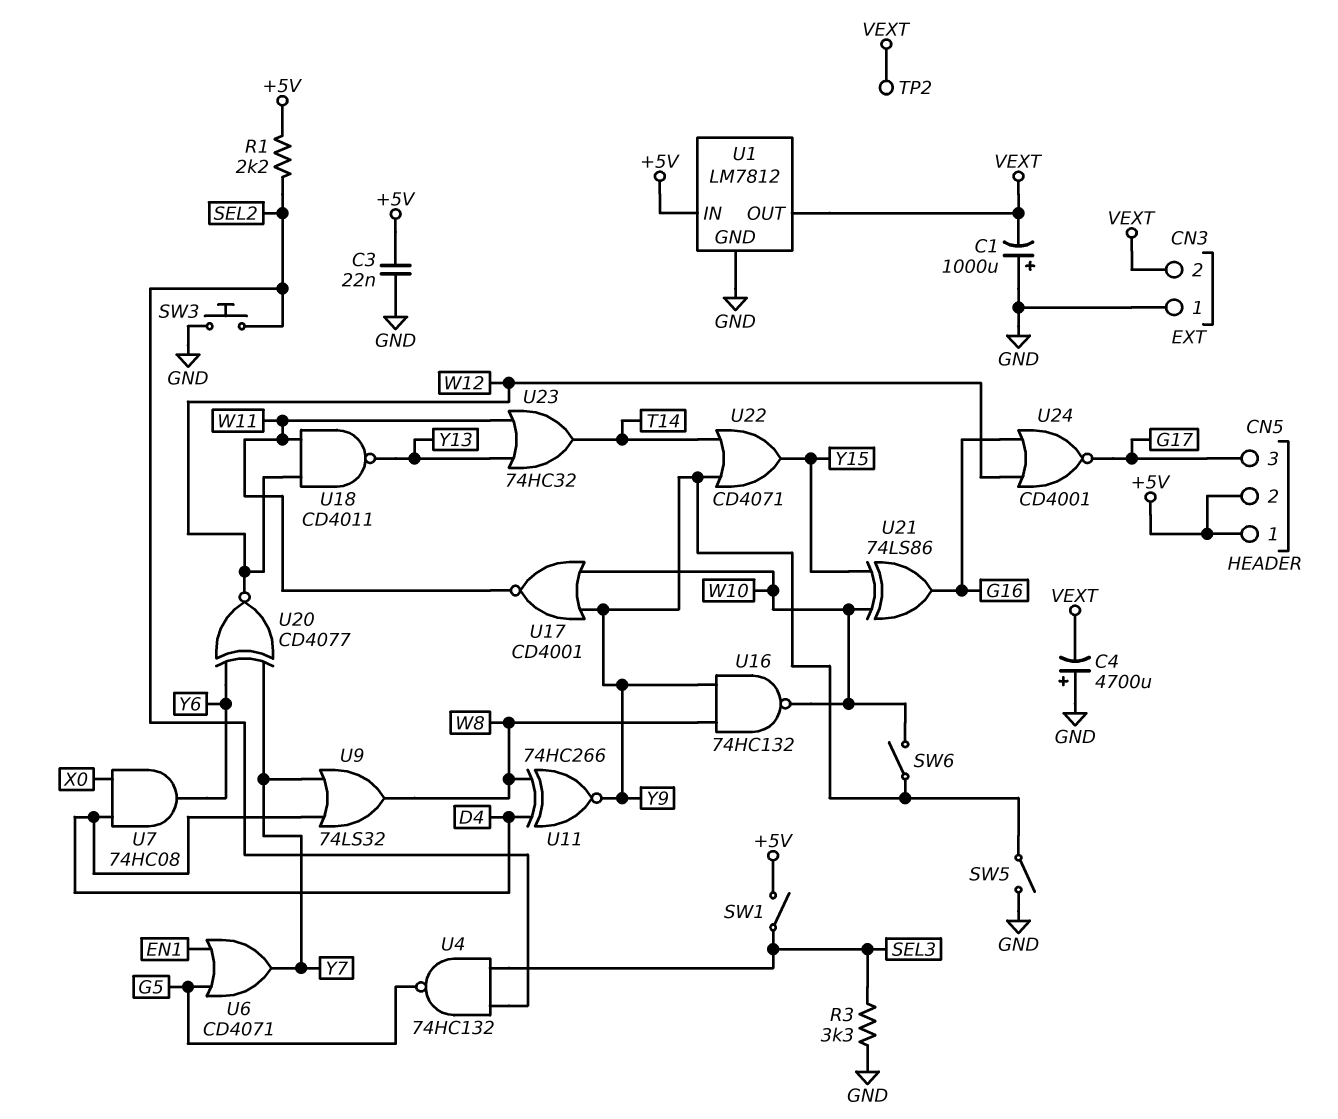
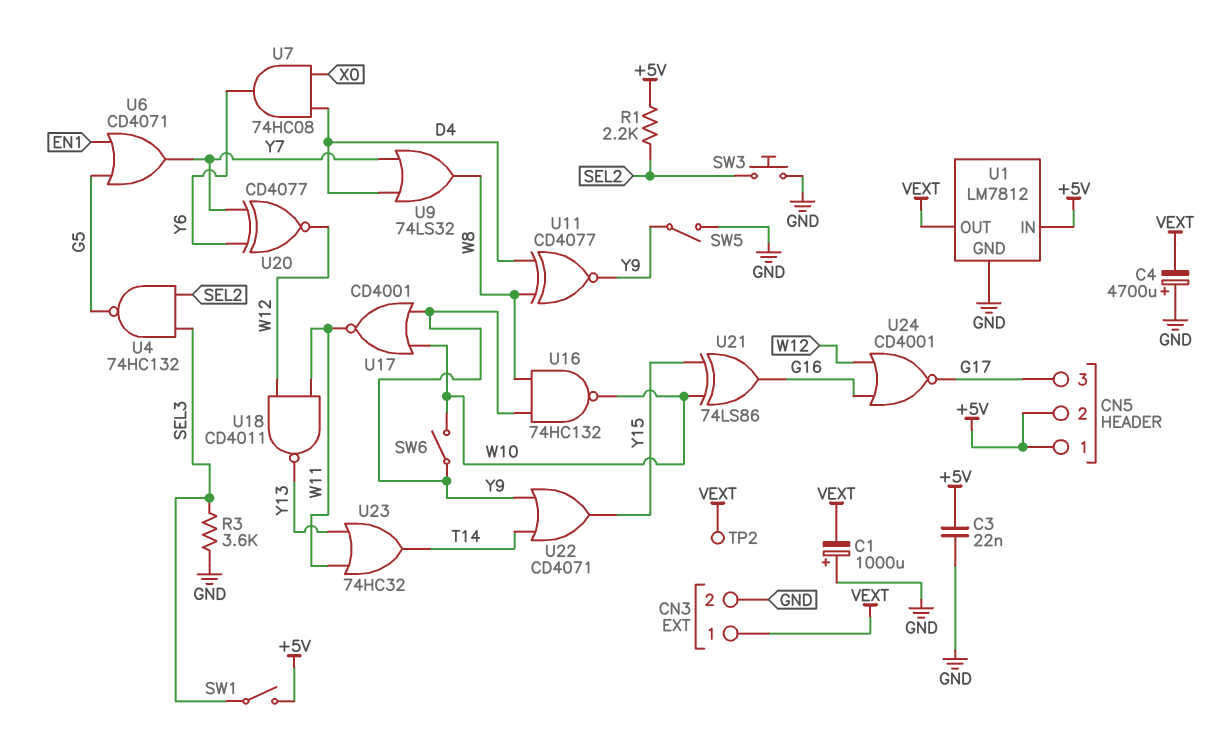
CN3 pin 1: GND -> VEXT
CN3 pin 2: VEXT -> GND
R3: 3.3k (GND, SEL3) -> 3.6k (GND, SEL3)
U11: XNOR 74HC266 (in D4, in W8, out Y9) -> XNOR CD4077 (in D4, in W8, out Y9)

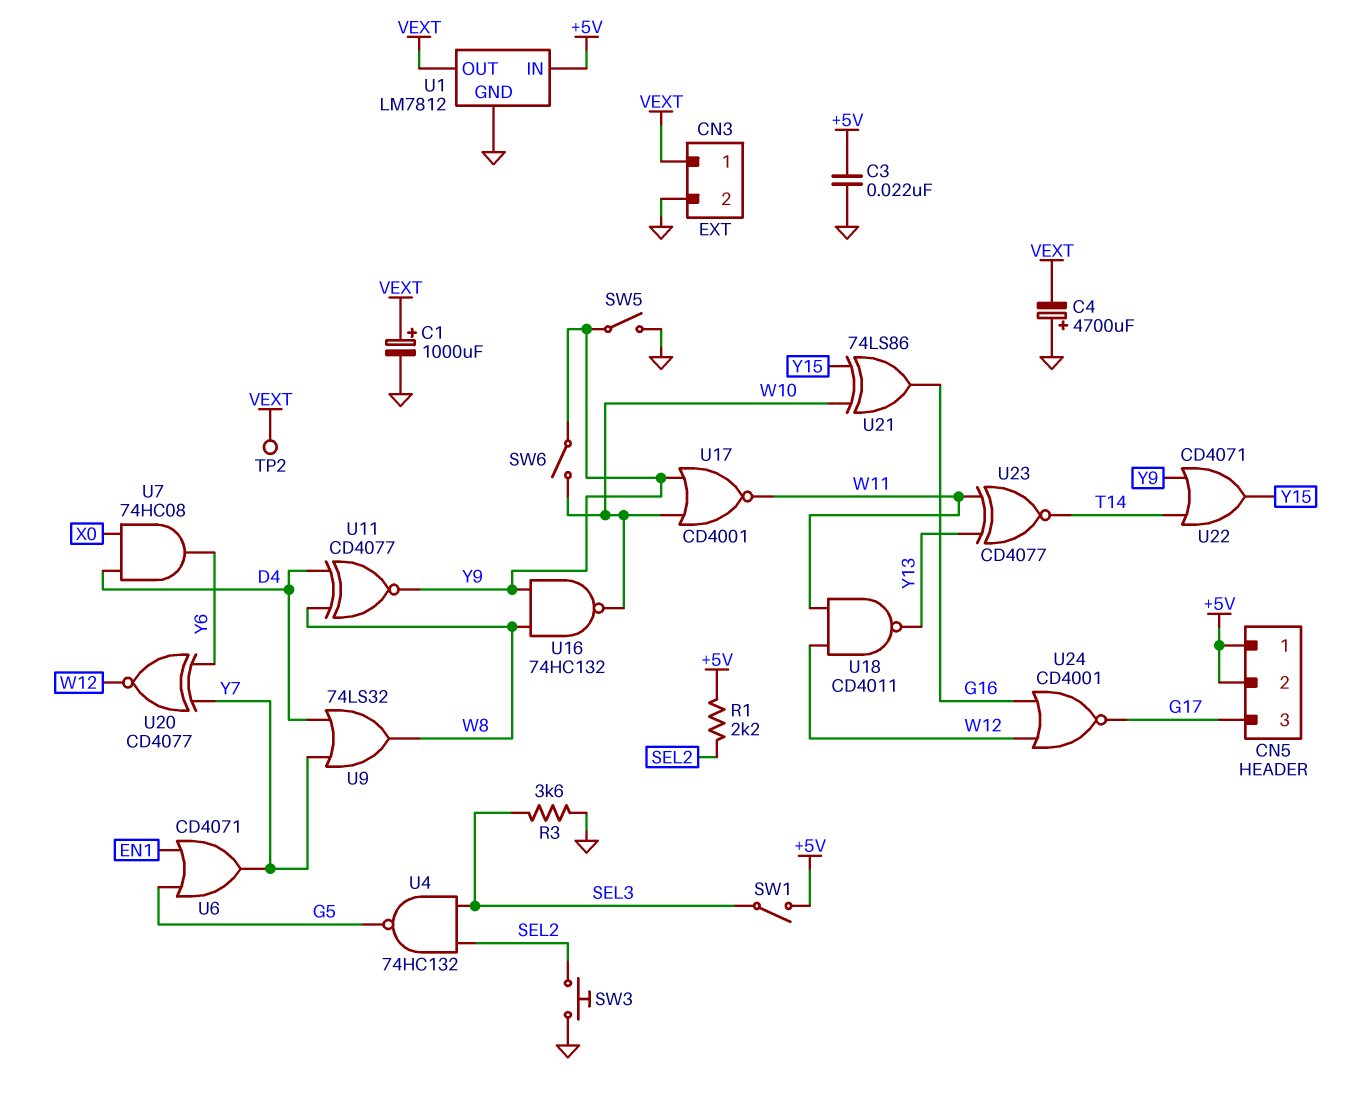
C1: 1000uF (plus GND, minus VEXT) -> 1000uF (plus VEXT, minus GND)
U23: OR 74HC32 (in W11, in Y13, out T14) -> XNOR CD4077 (in W11, in Y13, out T14)

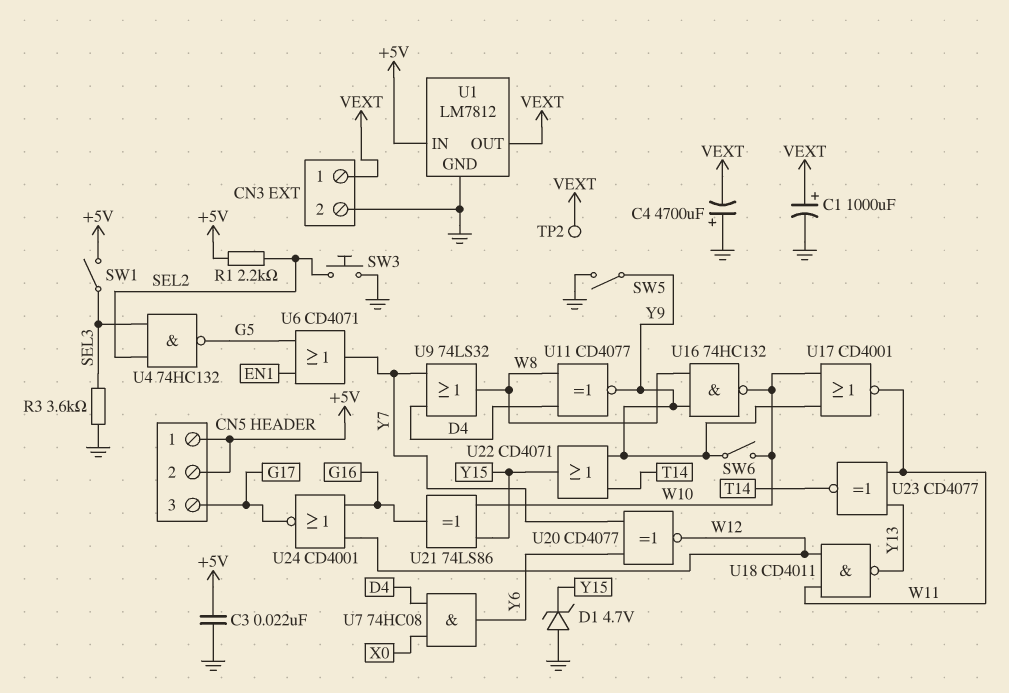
D1: none -> zener 4.7V (A GND, K Y15)

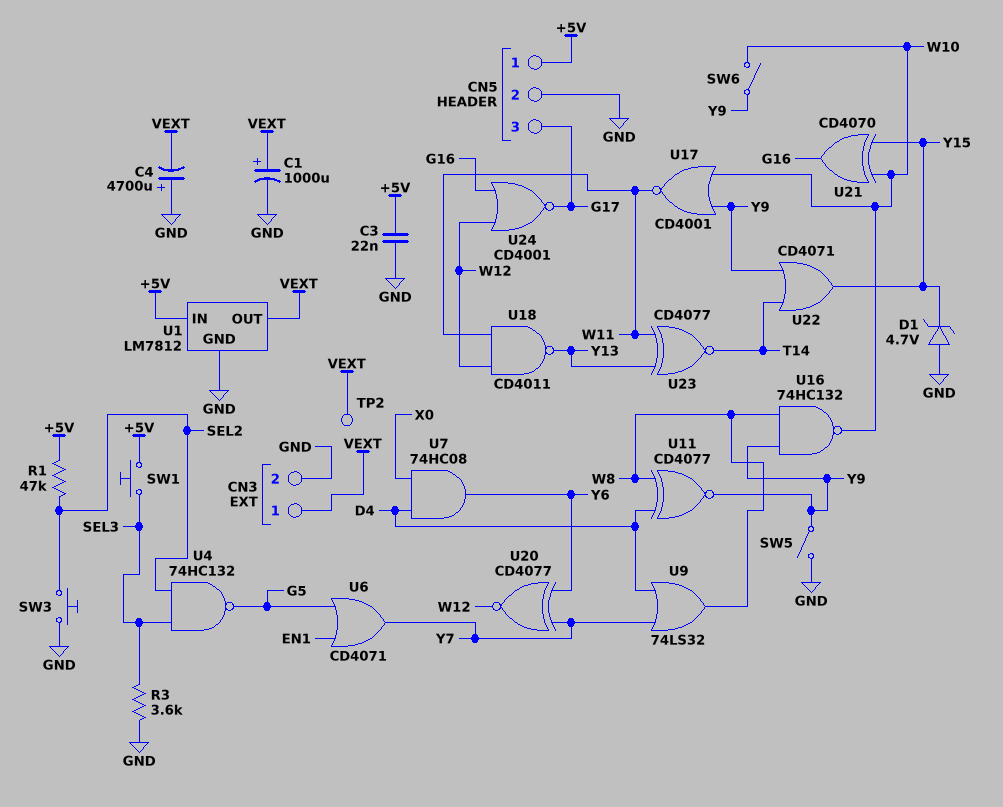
CN5 pin 2: +5V -> GND
R1: 2.2k (+5V, SEL2) -> 47k (+5V, SEL2)
SW1: switch (+5V, SEL3) -> button (+5V, SEL3)
U21: XOR 74LS86 (in W10, in Y15, out G16) -> XOR CD4070 (in W10, in Y15, out G16)

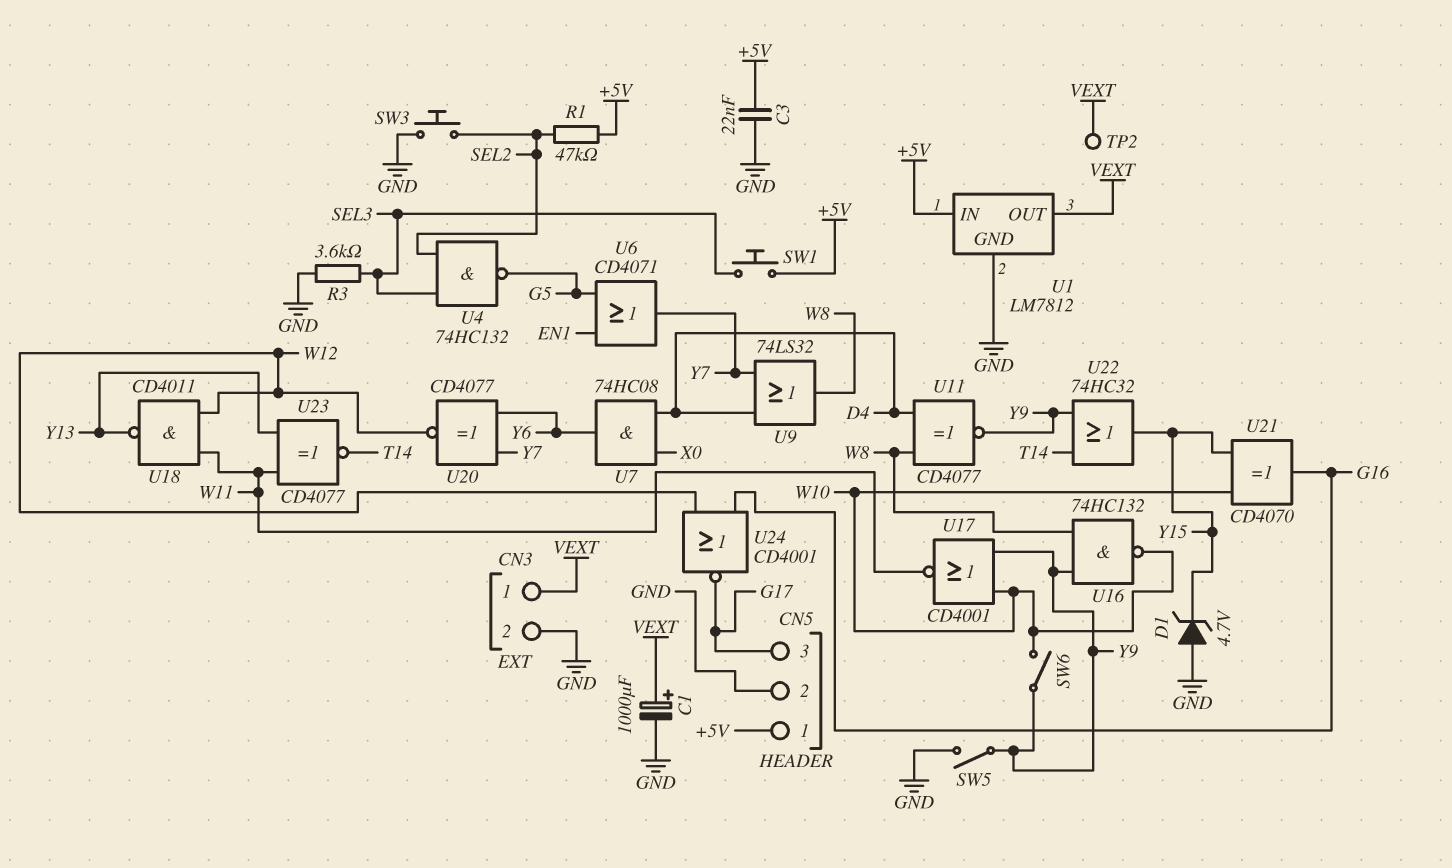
C4: 4700uF (plus GND, minus VEXT) -> none
U22: OR CD4071 (in T14, in Y9, out Y15) -> OR 74HC32 (in T14, in Y9, out Y15)

